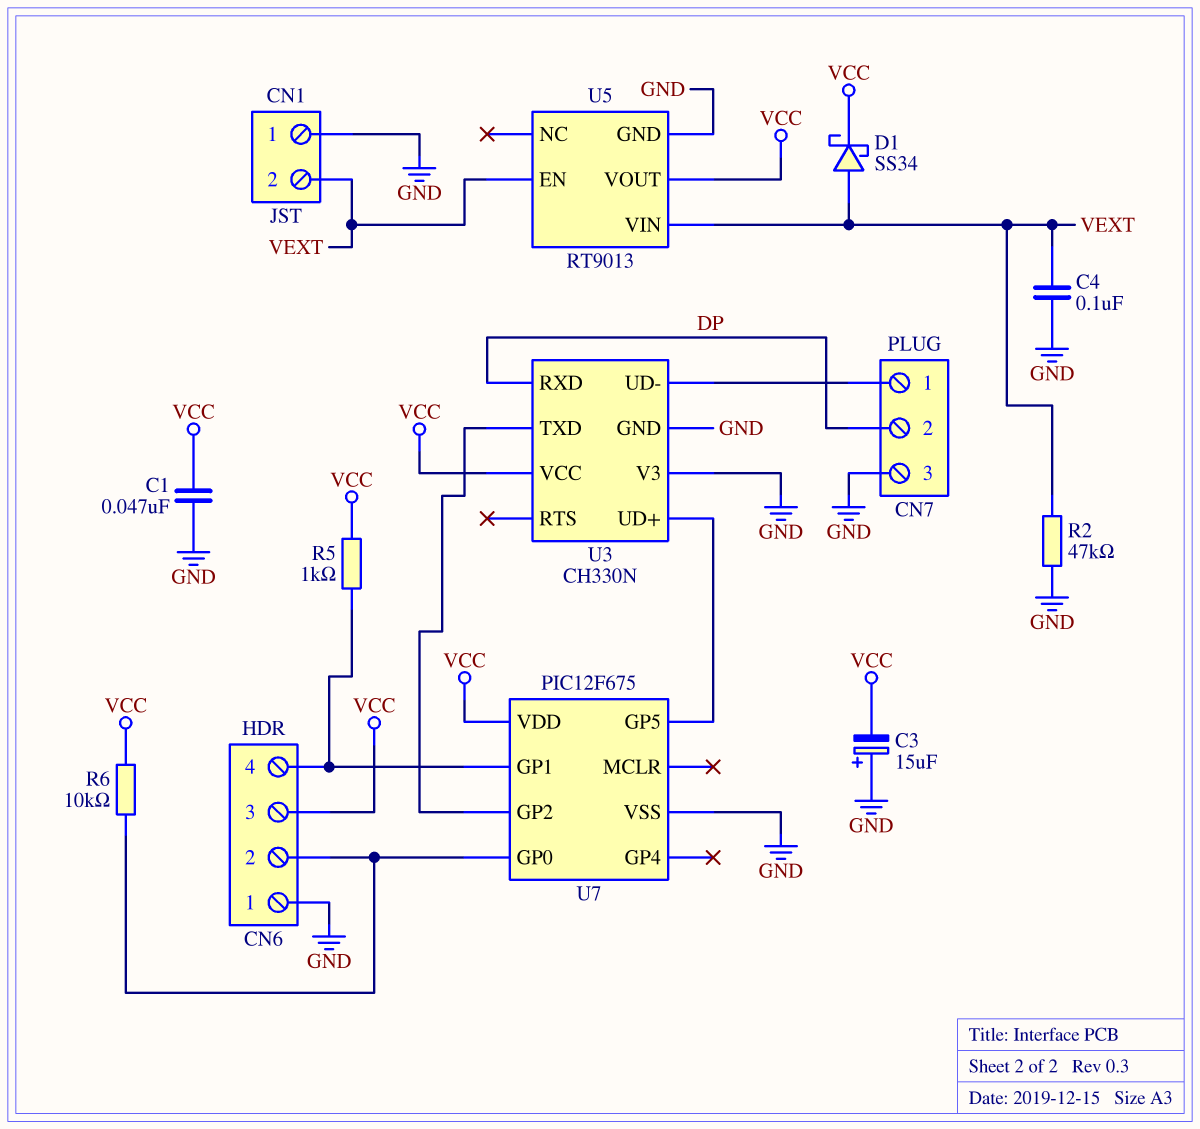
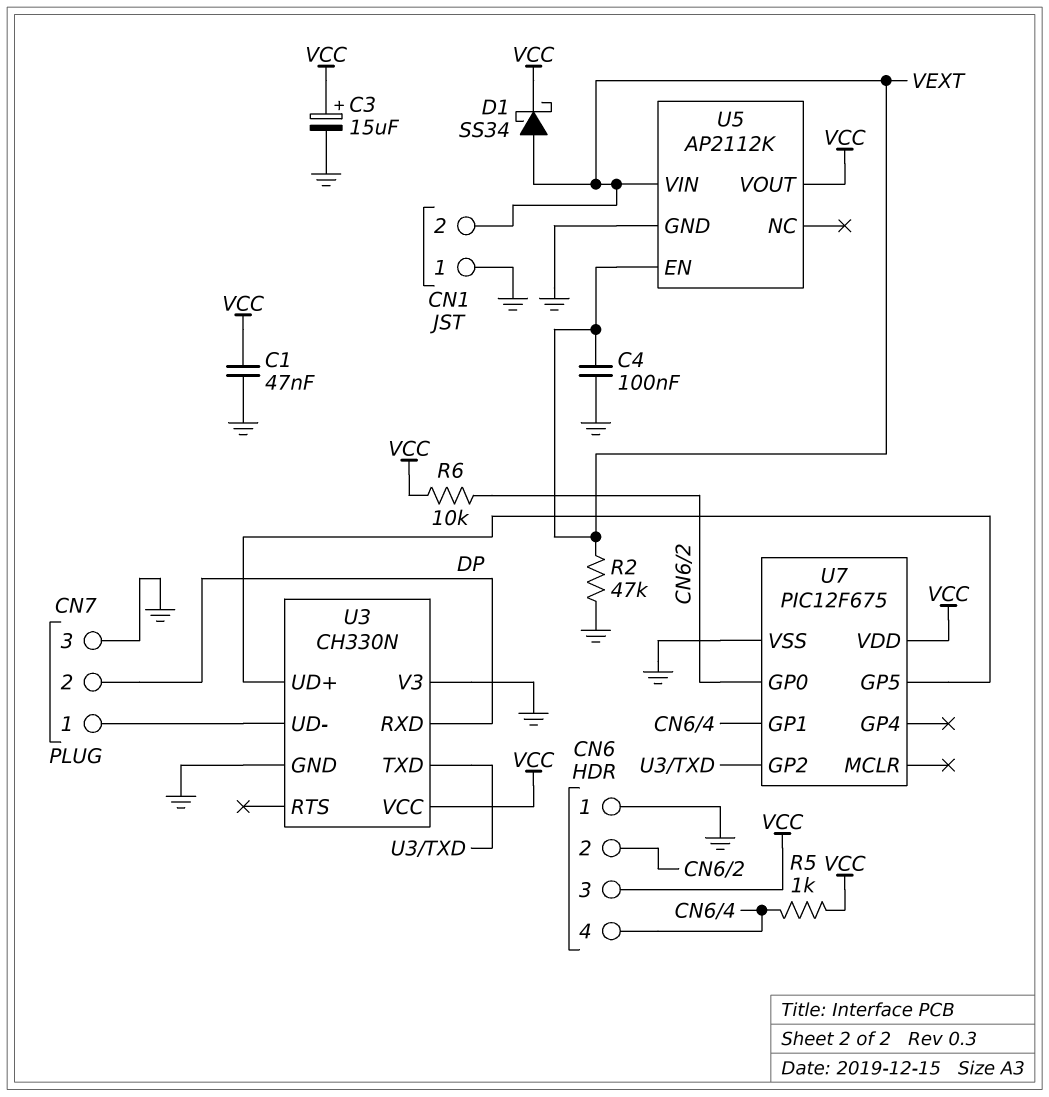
C3: 15uF (plus GND, minus VCC) -> 15uF (plus VCC, minus GND)
U5: RT9013 -> AP2112K

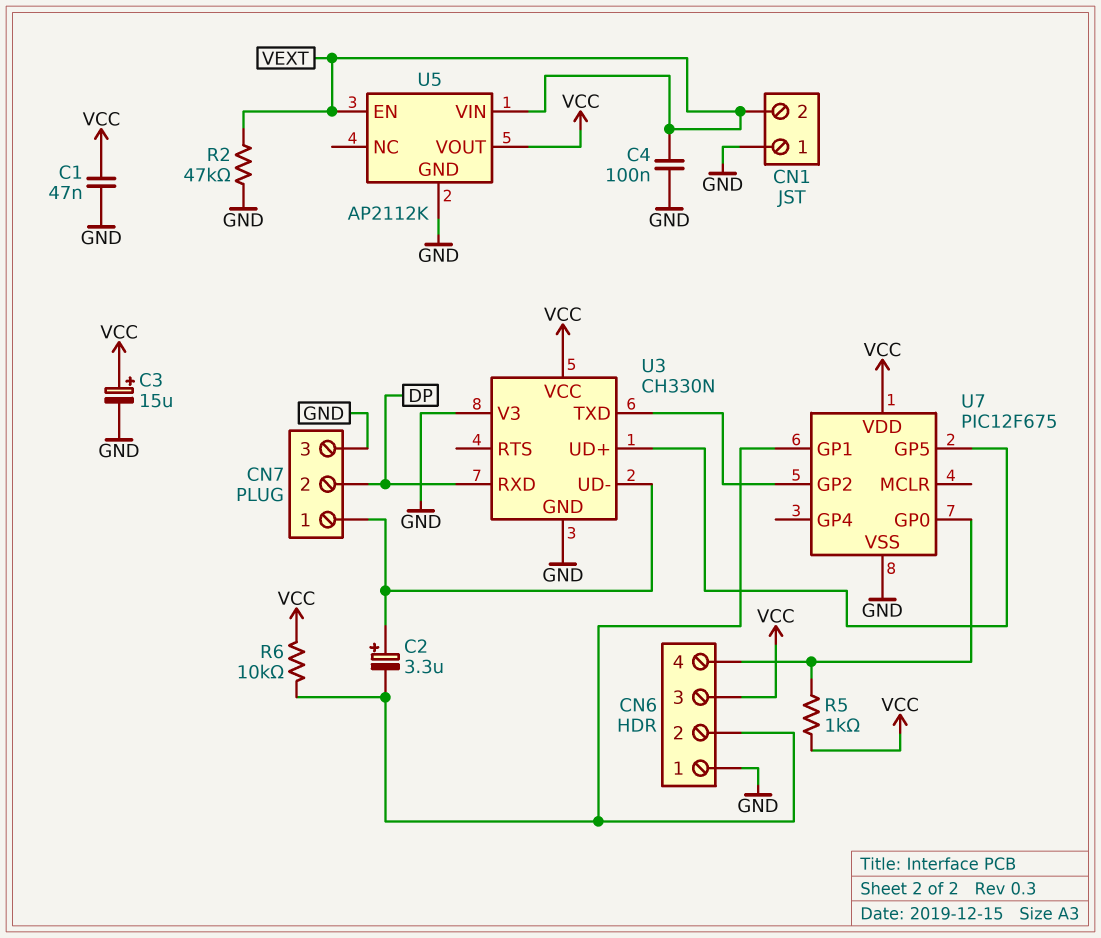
C2: none -> 3.3uF (plus CN7/1, minus CN6/2)
D1: schottky SS34 (A VEXT, K VCC) -> none
U7 pin GP0: CN6/2 -> CN6/4
U7 pin GP1: CN6/4 -> CN6/2

